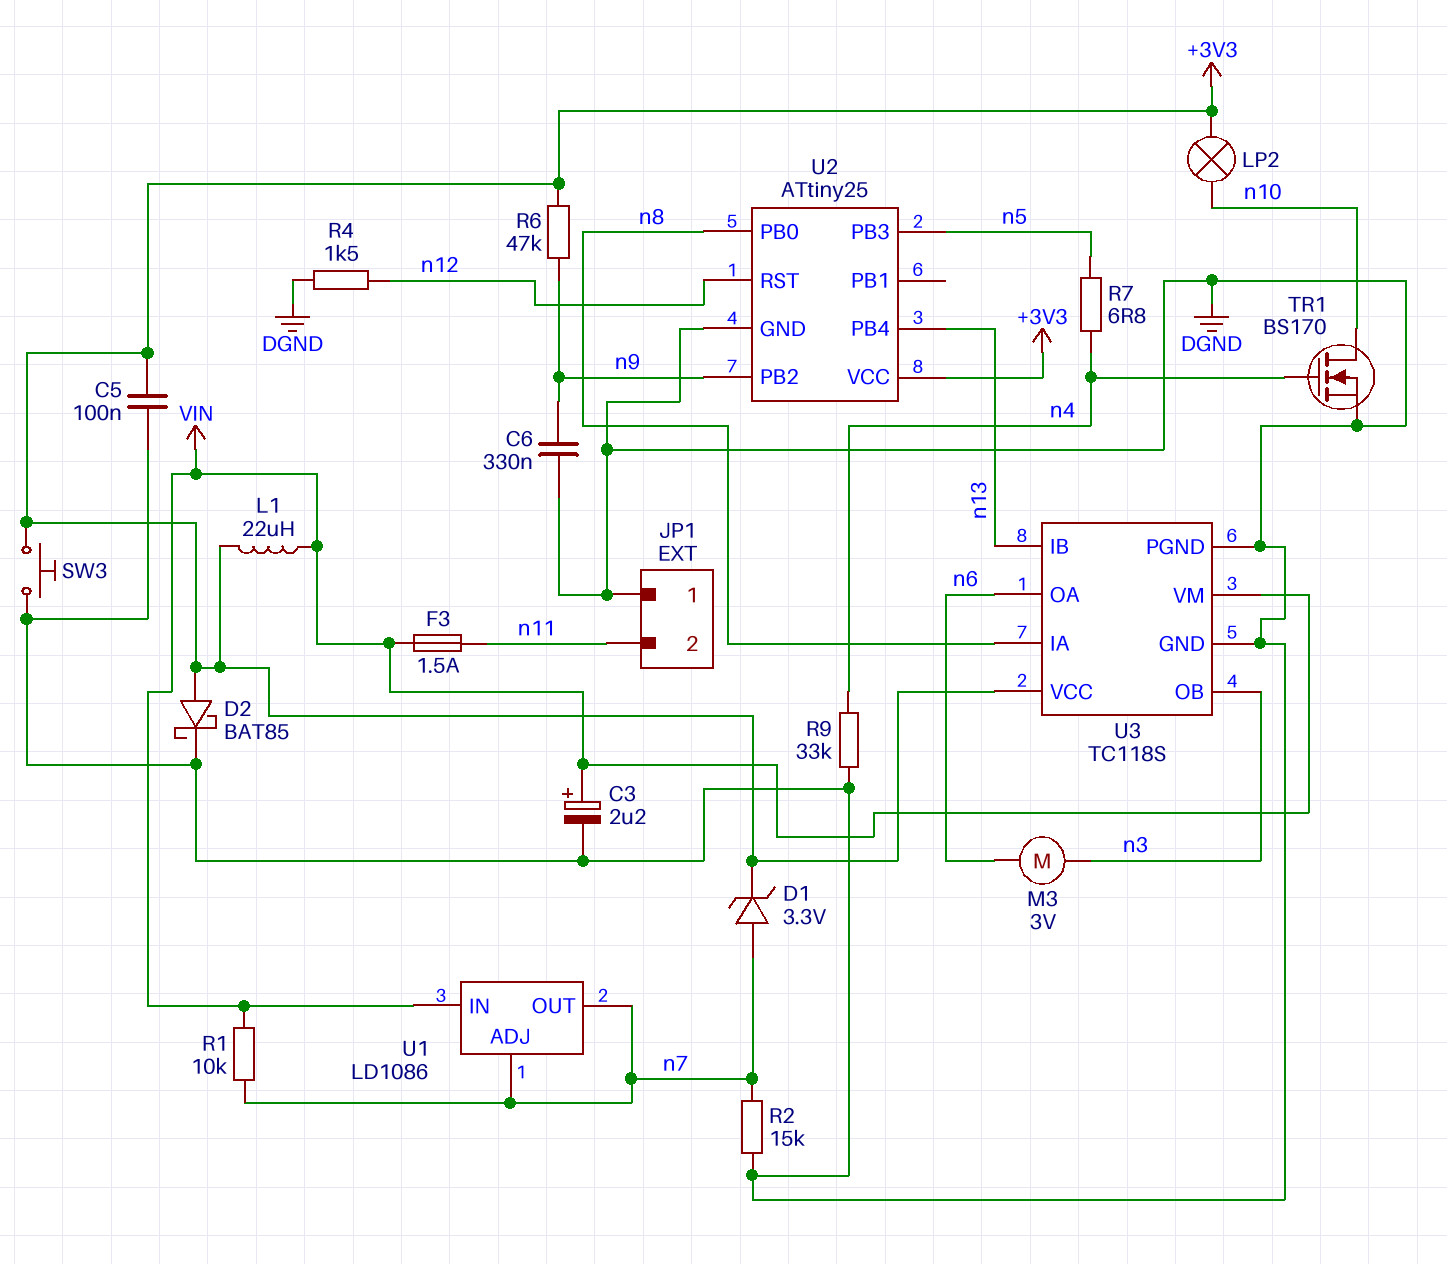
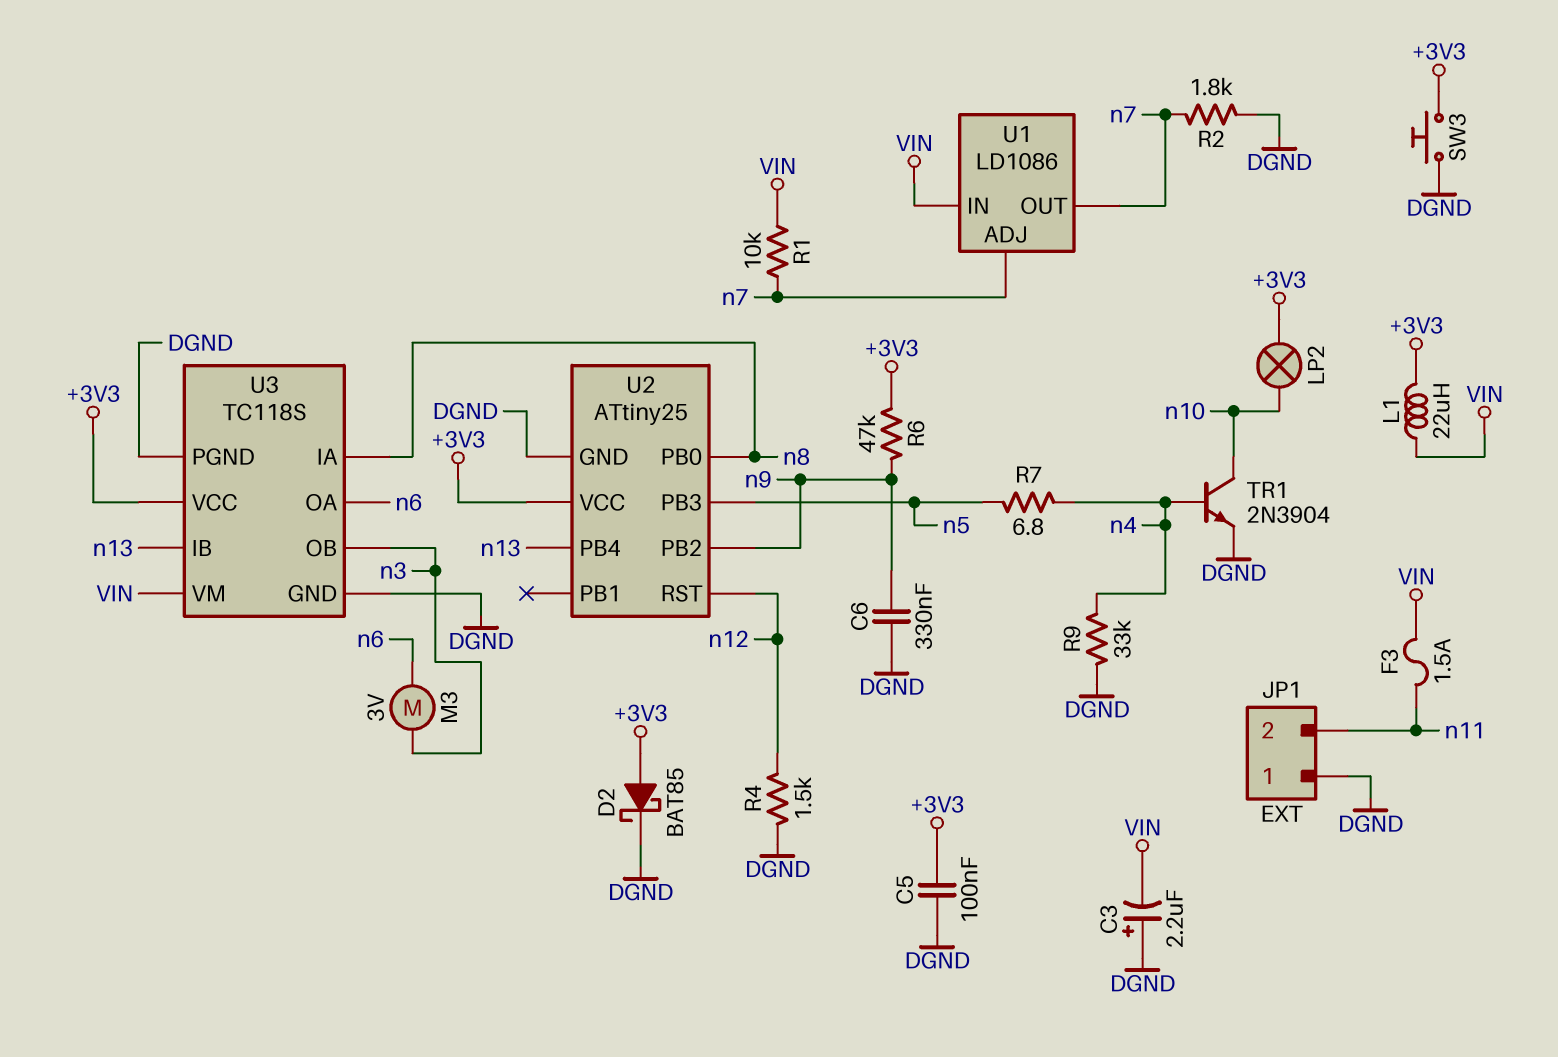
C3: 2.2uF (plus VIN, minus DGND) -> 2.2uF (plus DGND, minus VIN)
D1: zener 3.3V (A n7, K +3V3) -> none
R2: 15k (DGND, n7) -> 1.8k (DGND, n7)
TR1: NMOS BS170 (G n4, D n10, S DGND) -> NPN 2N3904 (B n4, C n10, E DGND)

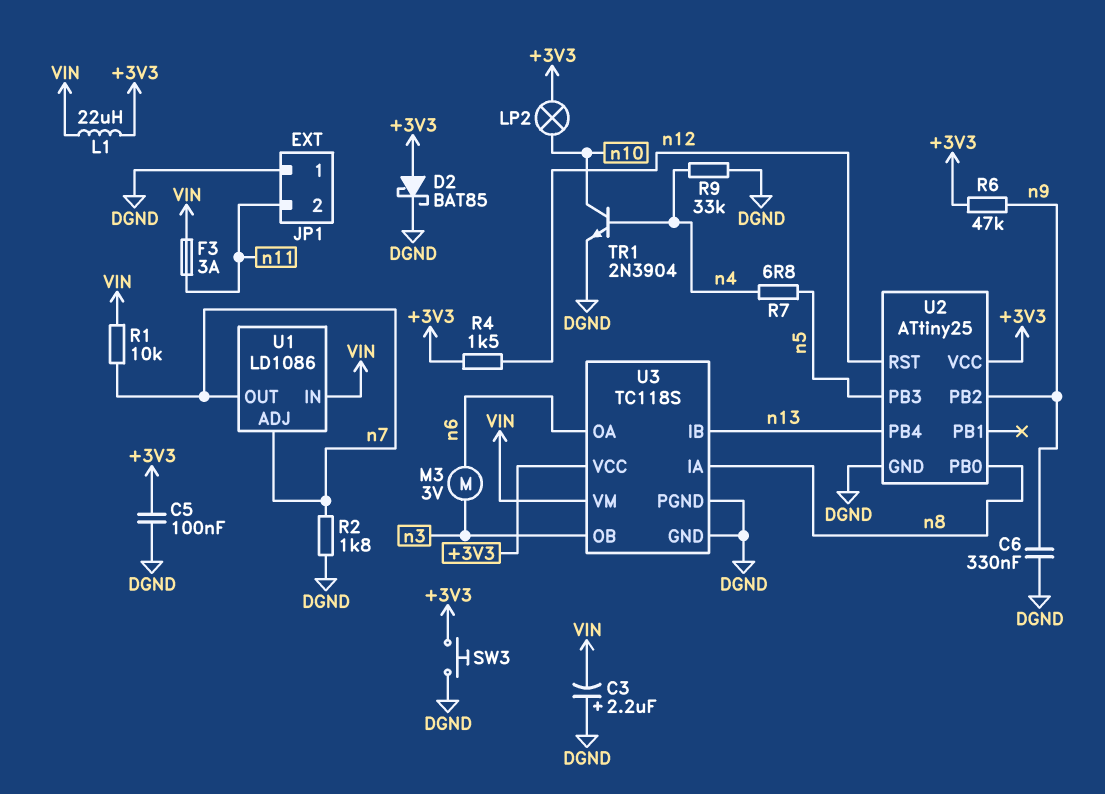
F3: 1.5A (VIN, n11) -> 3A (VIN, n11)
R4: 1.5k (DGND, n12) -> 1.5k (+3V3, n12)

